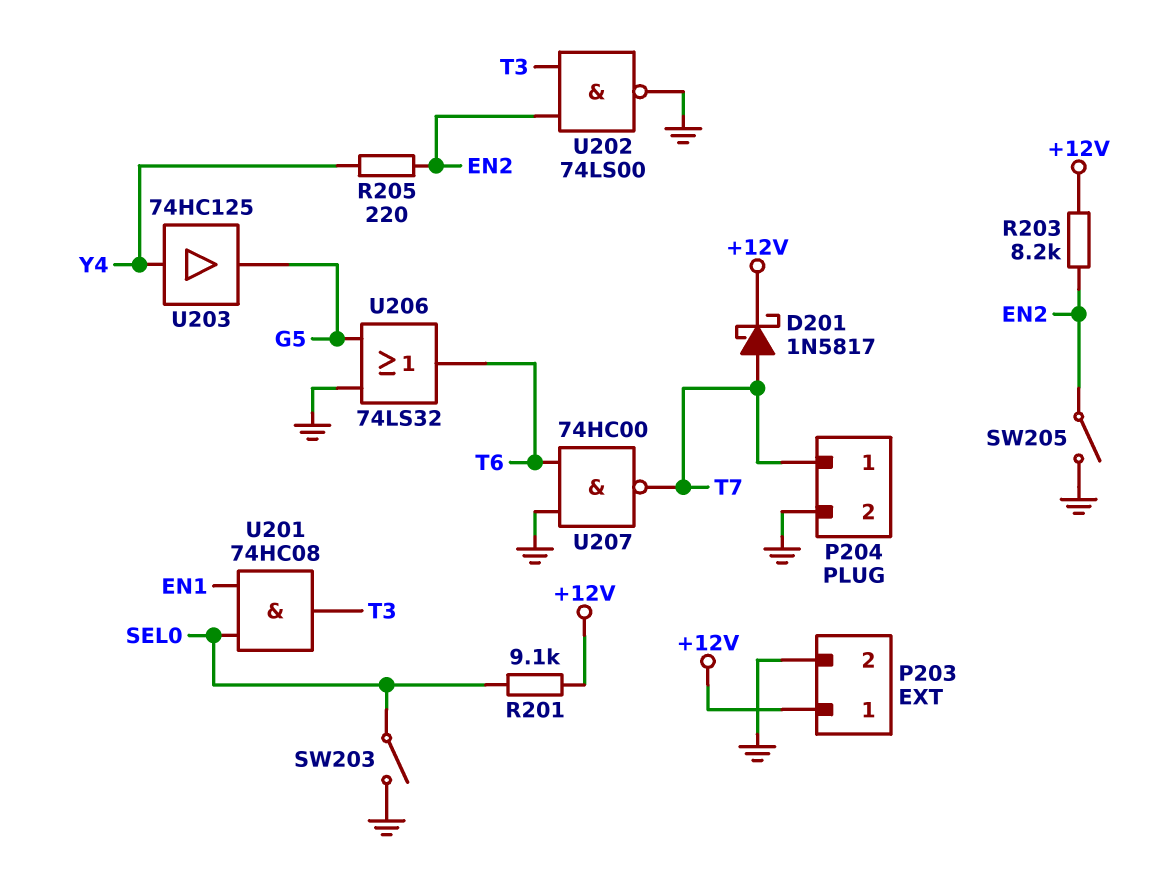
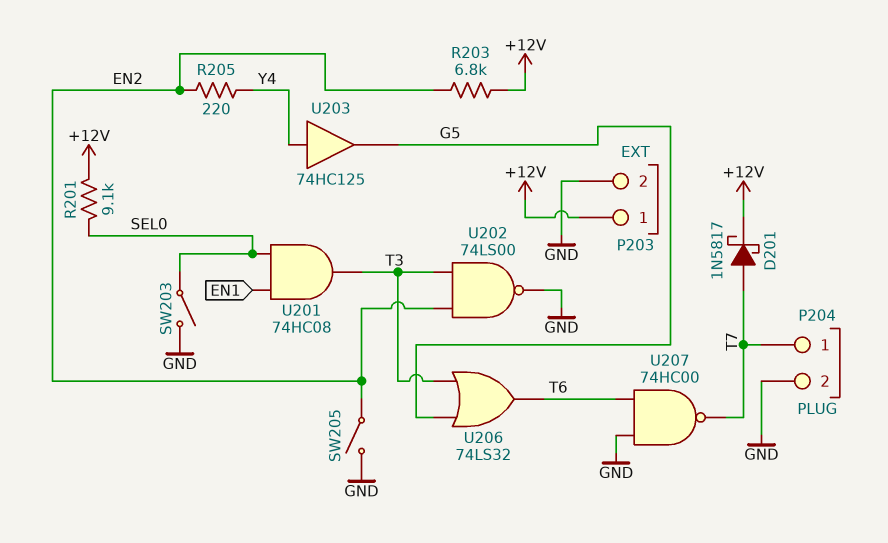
R203: 8.2k (+12V, EN2) -> 6.8k (+12V, EN2)
U206: OR 74LS32 (in G5, in GND, out T6) -> OR 74LS32 (in G5, in T3, out T6)

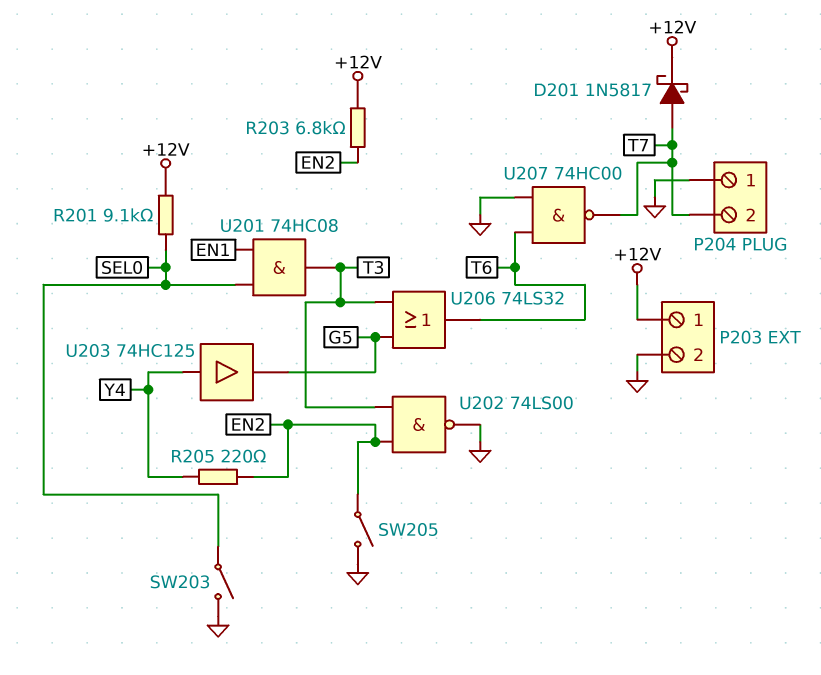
P204 pin 1: T7 -> GND
P204 pin 2: GND -> T7

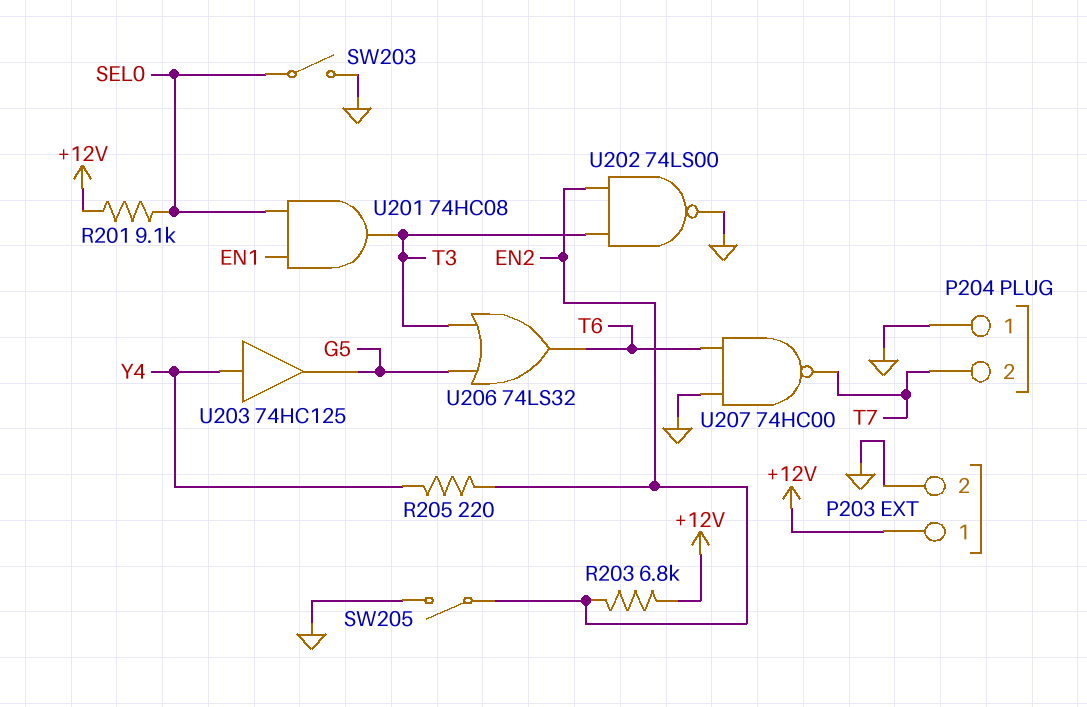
D201: schottky 1N5817 (A T7, K +12V) -> none

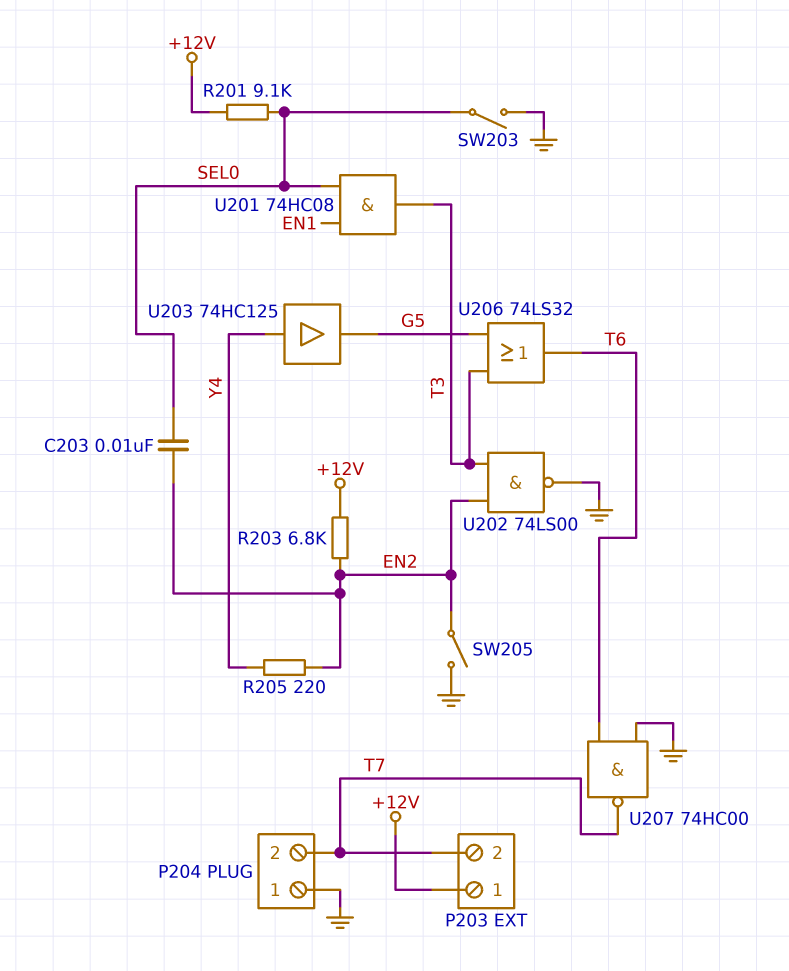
C203: none -> 10nF (EN2, SEL0)
P203 pin 2: GND -> T7

